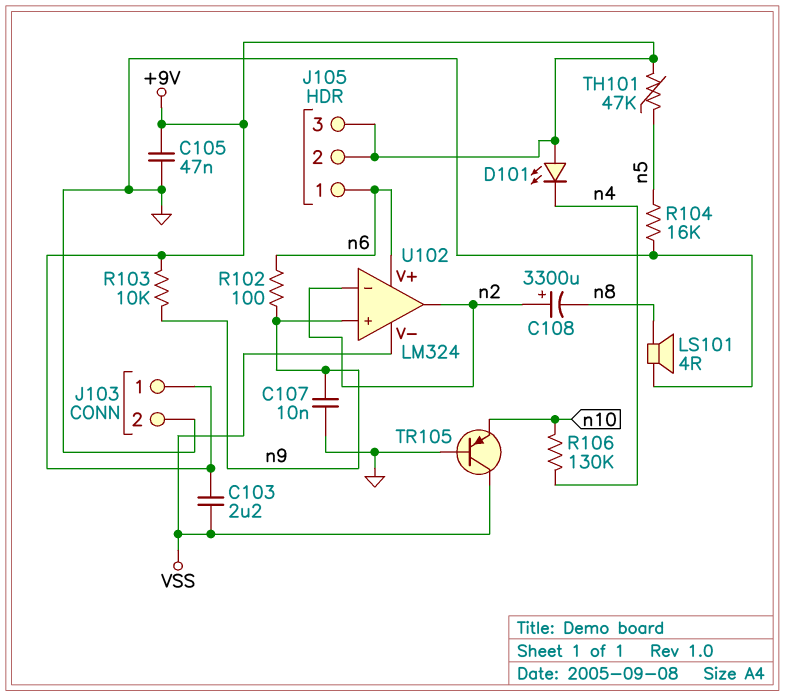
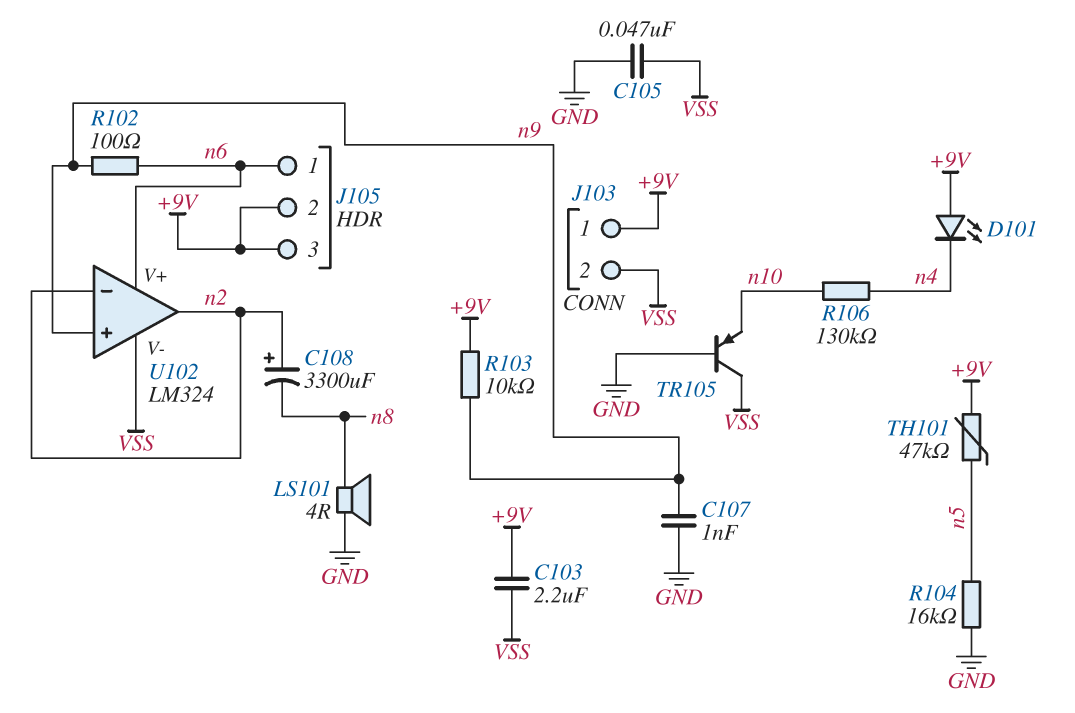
C105: 47nF (+9V, GND) -> 47nF (GND, VSS)
C107: 10nF (GND, n9) -> 1nF (GND, n9)
J103 pin 2: GND -> VSS

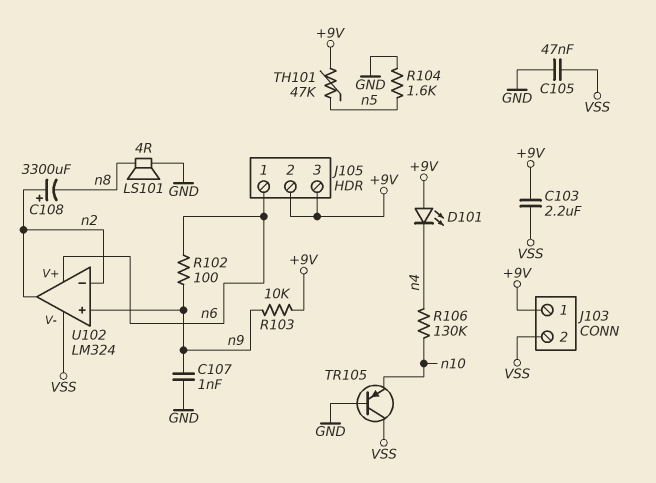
R104: 16k (GND, n5) -> 1.6k (GND, n5)

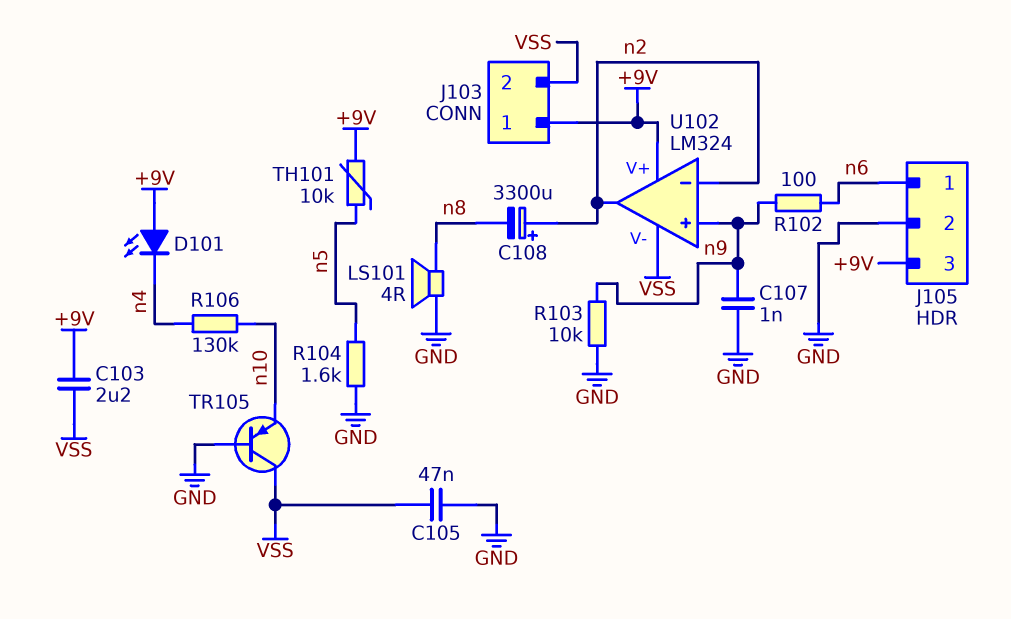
J105 pin 2: +9V -> GND
R103: 10k (+9V, n9) -> 10k (GND, n9)
TH101: 47k (+9V, n5) -> 10k (+9V, n5)
U102 pin V+: n6 -> +9V

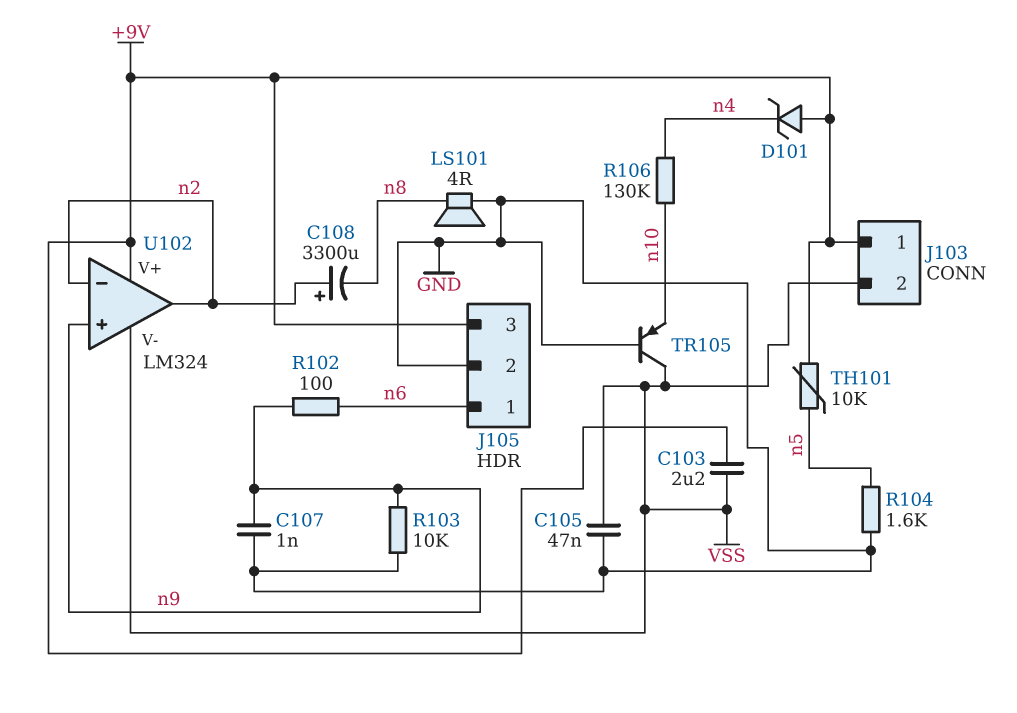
D101: LED (A +9V, K n4) -> zener (A +9V, K n4)

